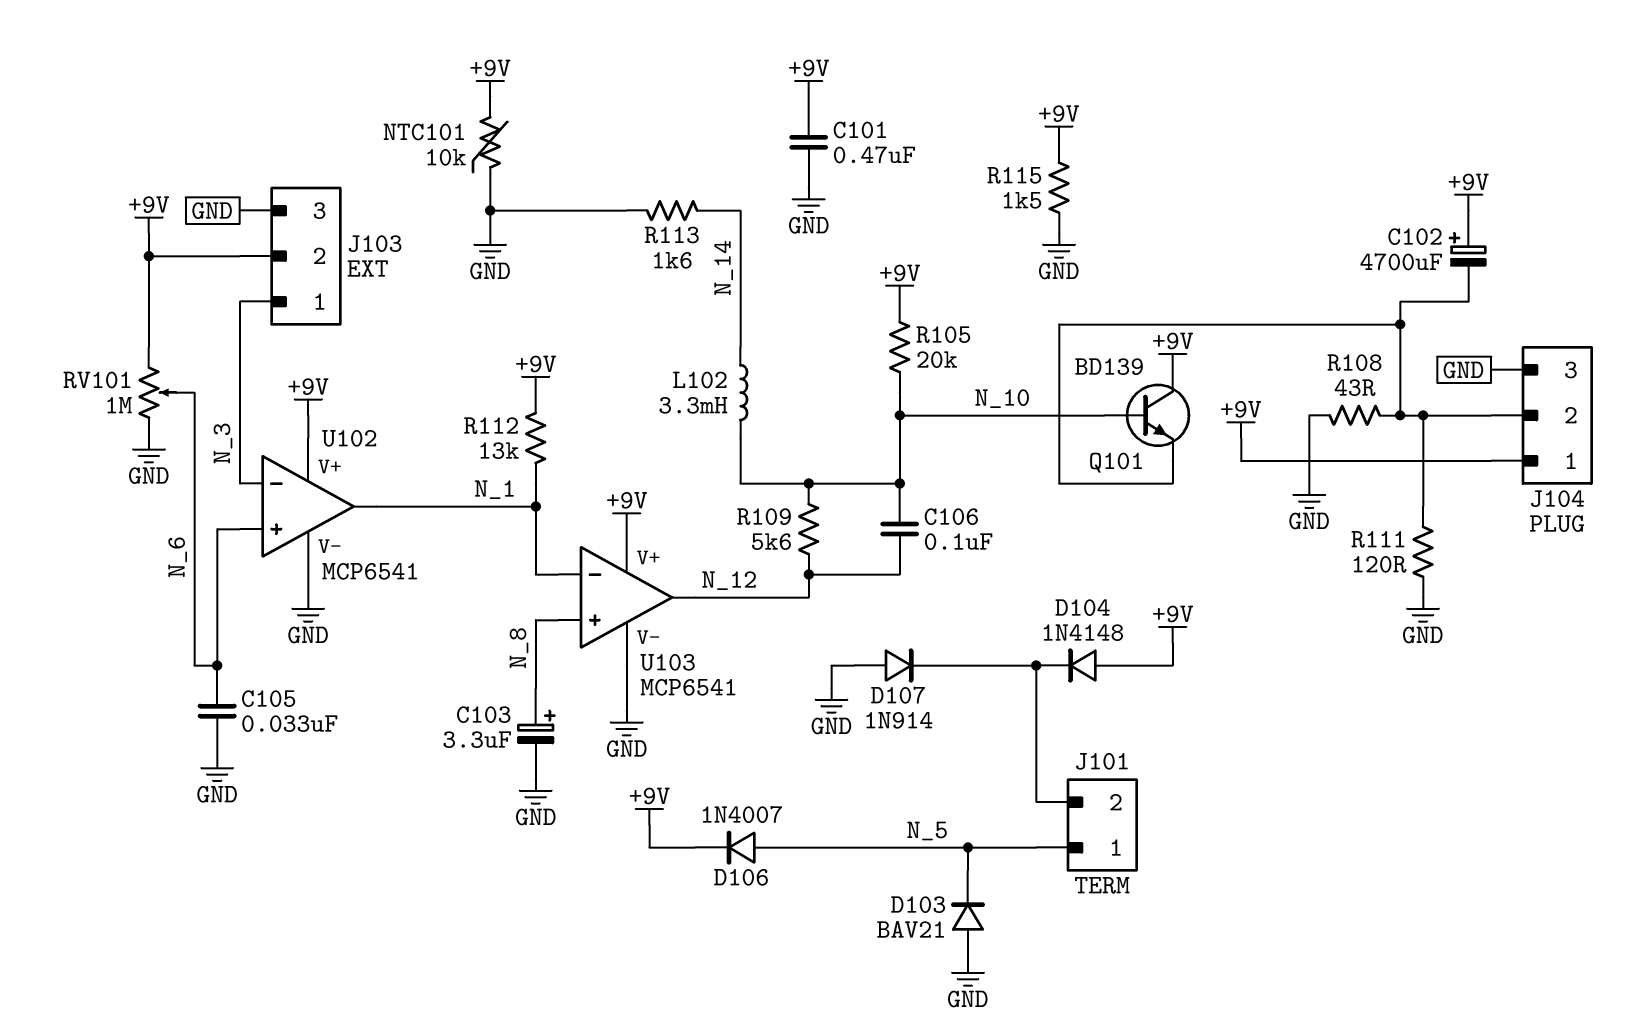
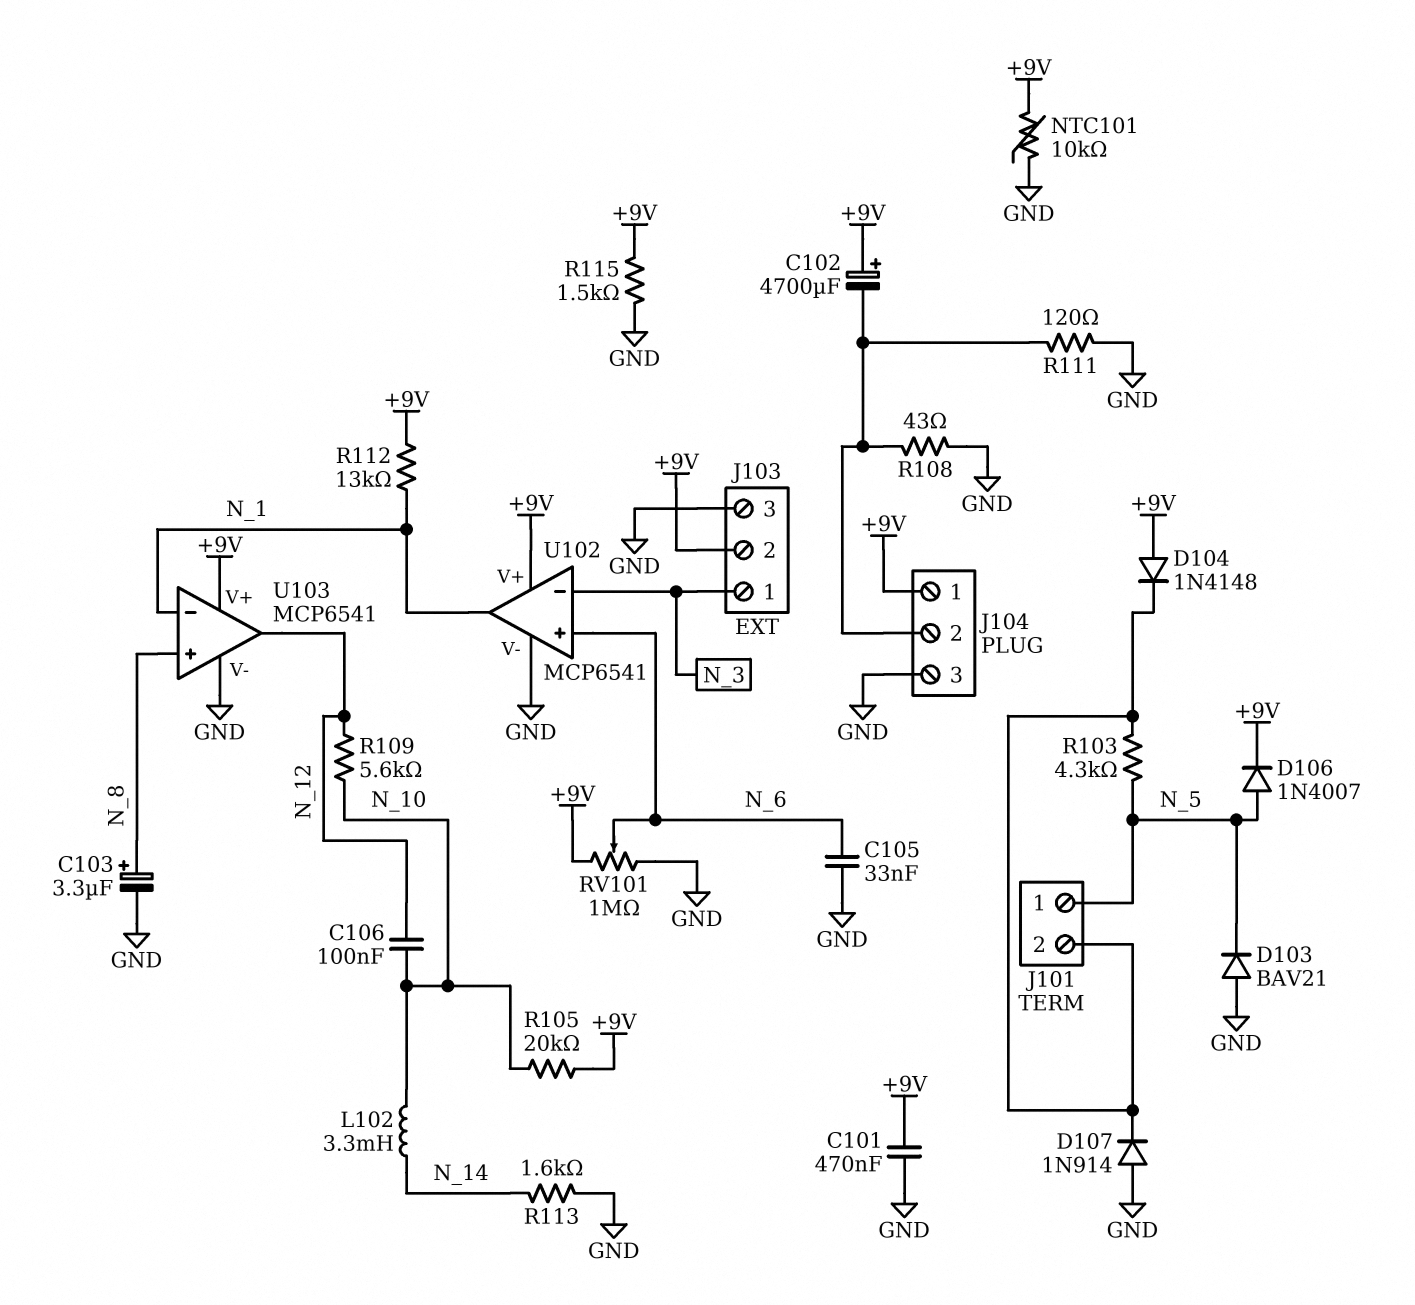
Q101: NPN BD139 (B N_10, C +9V, E J104/2) -> none
R103: none -> 4.3k (J101/2, N_5)

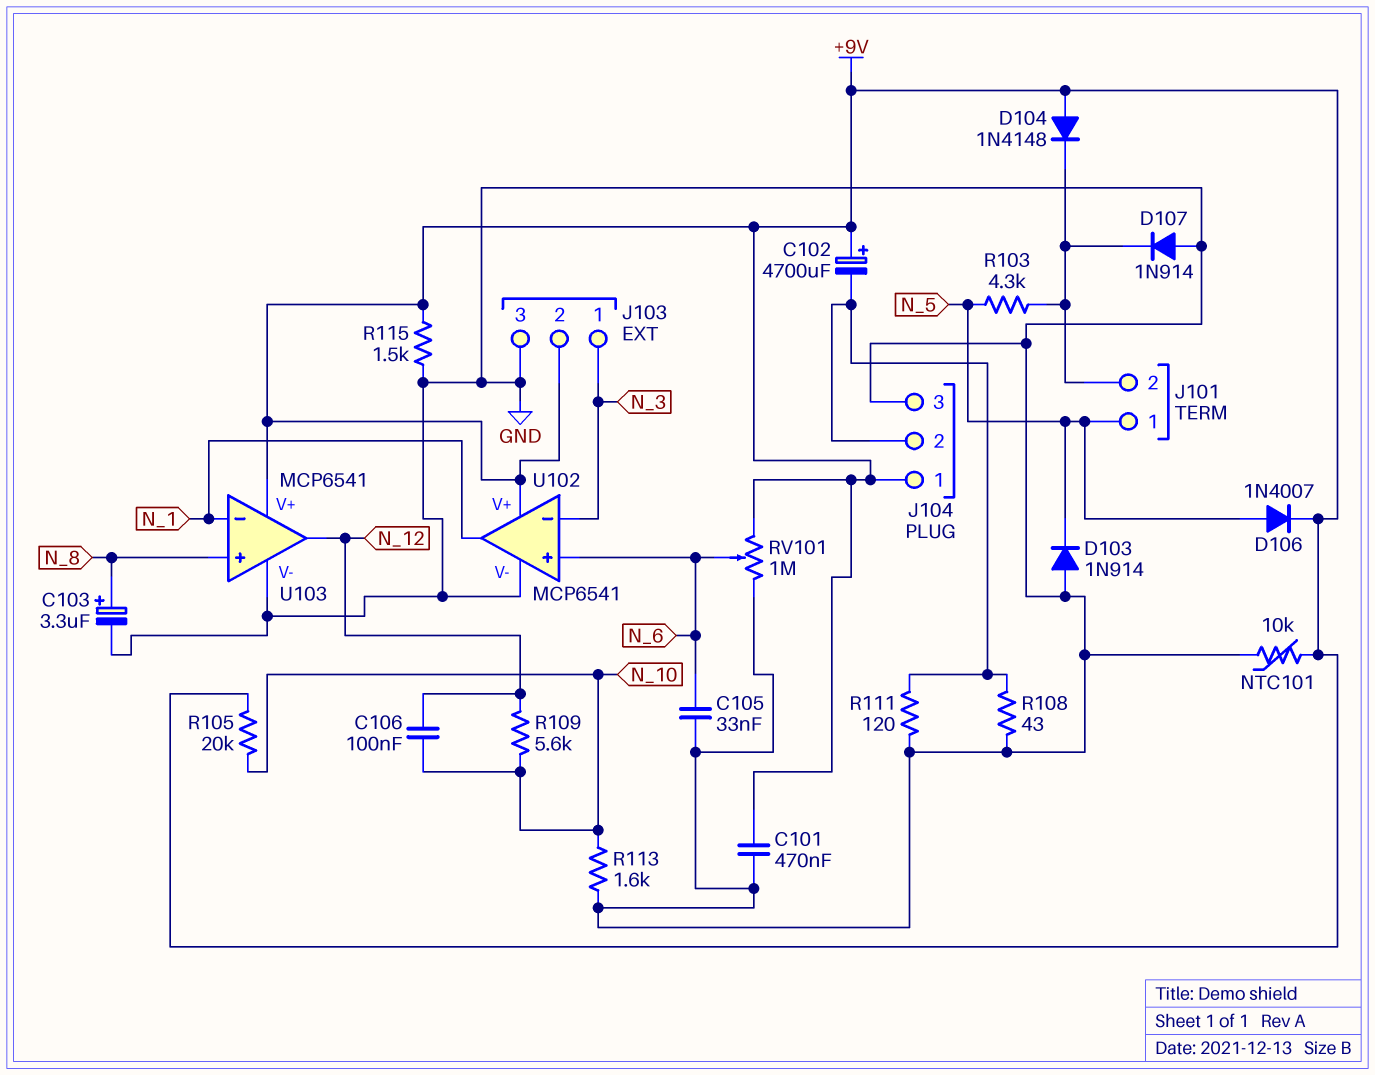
D103: diode BAV21 (A GND, K N_5) -> diode 1N914 (A GND, K N_5)
L102: 3.3mH (N_10, N_14) -> none
R112: 13k (+9V, N_1) -> none
R113: 1.6k (GND, N_14) -> 1.6k (GND, N_10)

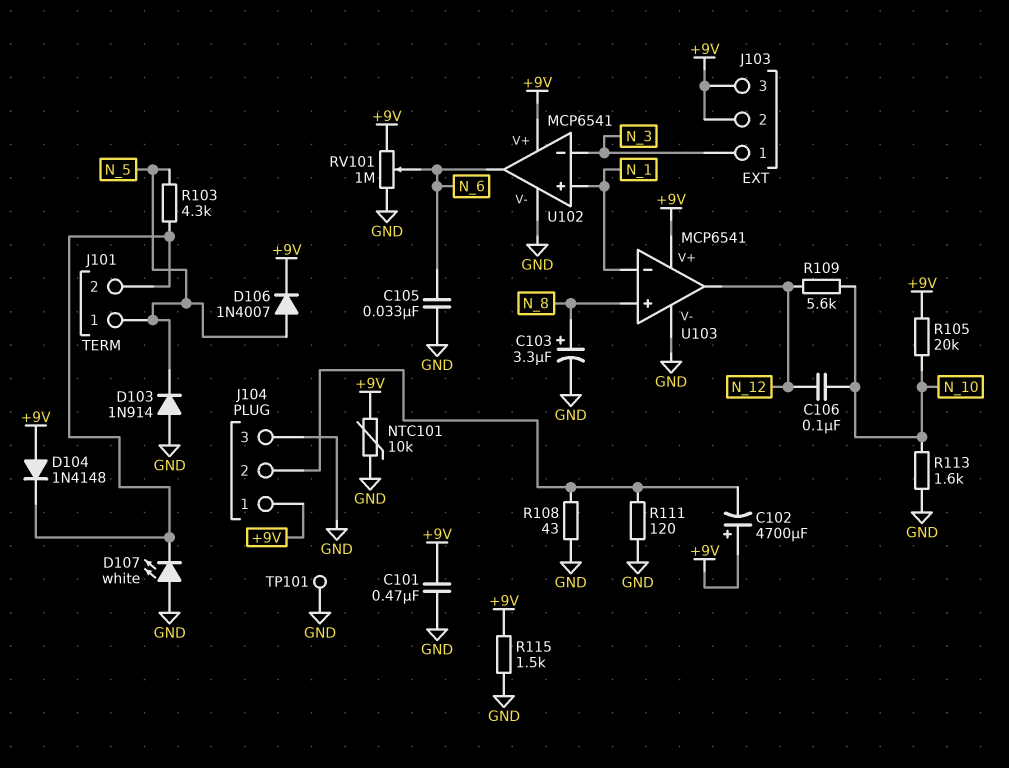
D107: diode 1N914 (A GND, K J101/2) -> LED white (A GND, K J101/2)
J103 pin 3: GND -> +9V
TP101: none -> test point (GND)
U102 pin in+: N_6 -> N_1
U102 pin out: N_1 -> N_6

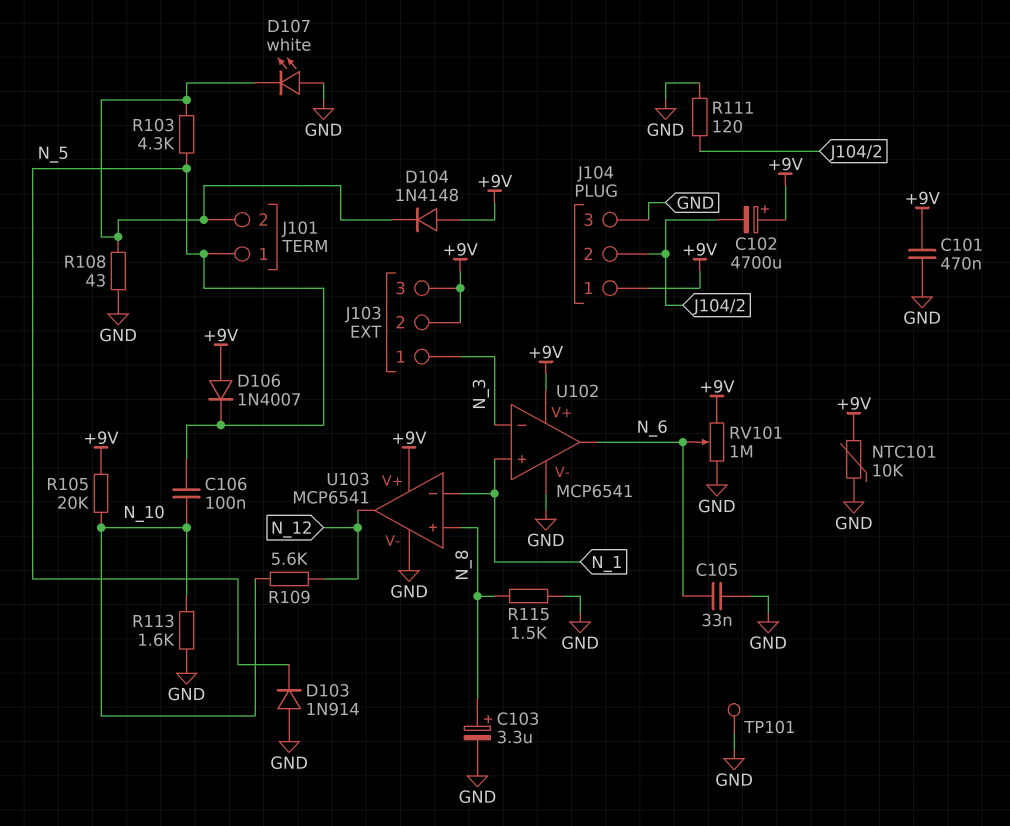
C106: 100nF (N_10, N_12) -> 100nF (N_5, N_10)
D106: diode 1N4007 (A N_5, K +9V) -> diode 1N4007 (A +9V, K N_5)
R108: 43 (GND, J104/2) -> 43 (GND, J101/2)
R115: 1.5k (+9V, GND) -> 1.5k (GND, N_8)

